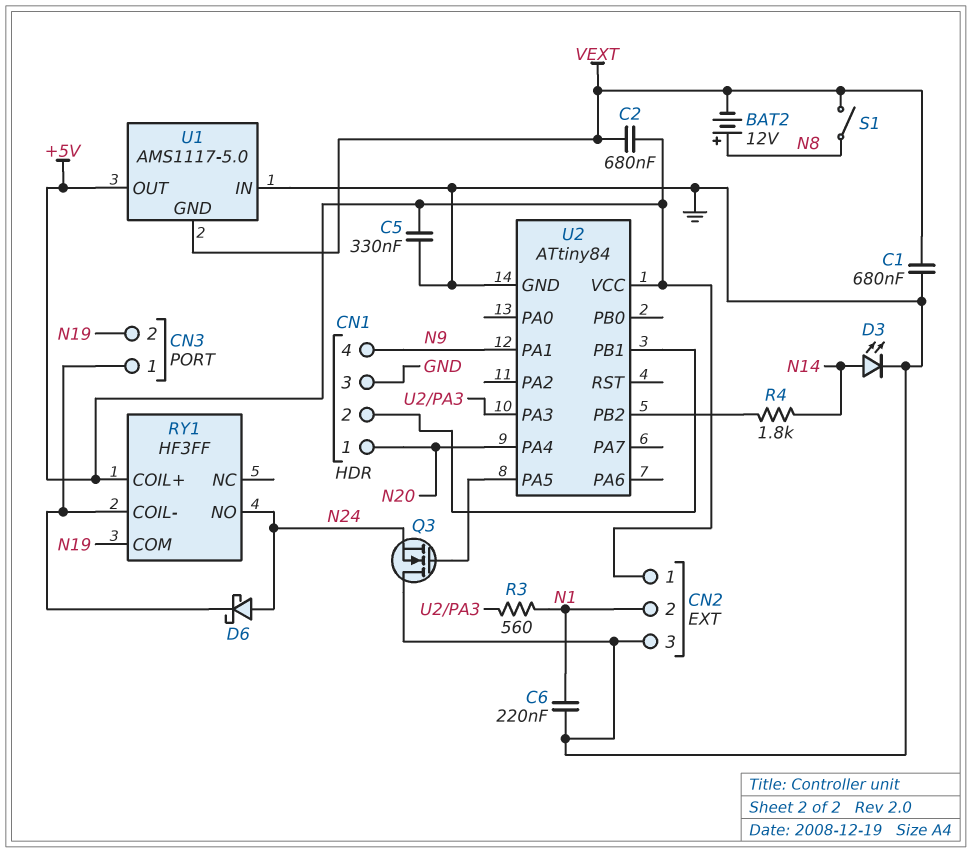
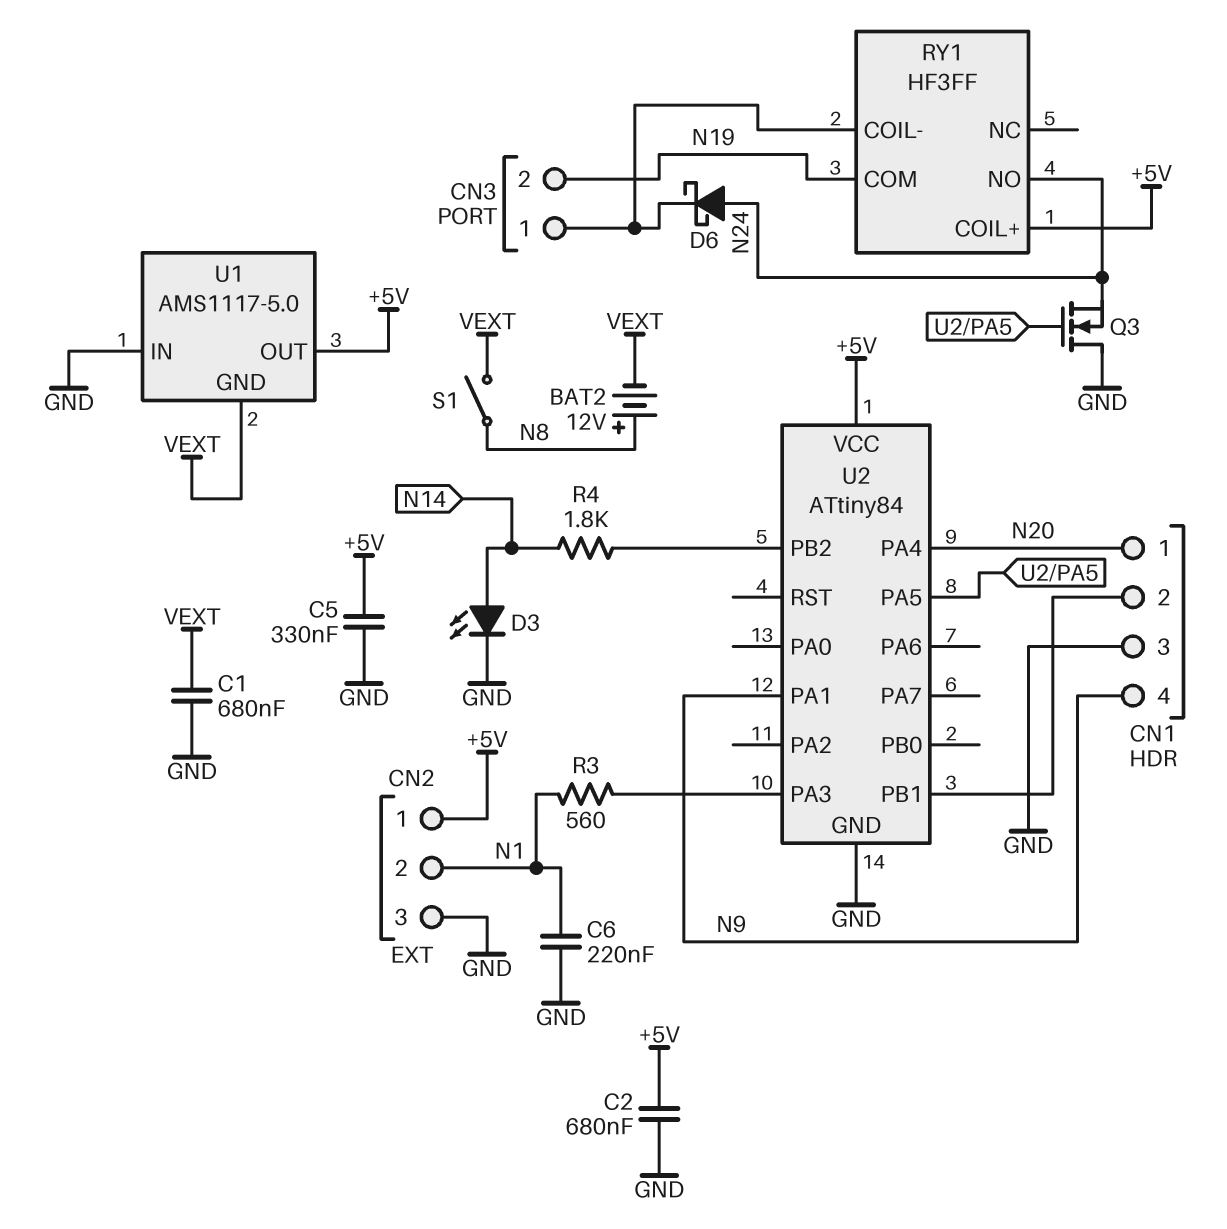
C2: 680nF (+5V, VEXT) -> 680nF (+5V, GND)

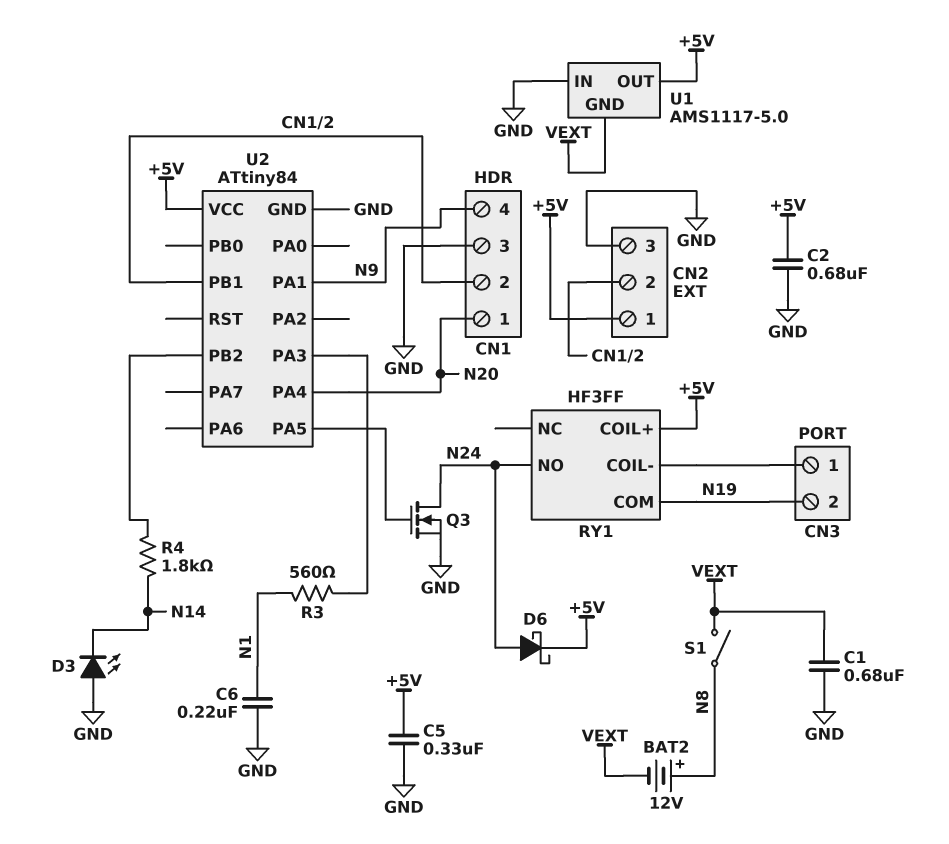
CN2 pin 2: N1 -> CN1/2
D3: LED (A N14, K GND) -> LED (A GND, K N14)
D6: schottky (A N24, K CN3/1) -> schottky (A N24, K +5V)
Q3: NMOS (G U2/PA5, D GND, S N24) -> NMOS (G U2/PA5, D N24, S GND)

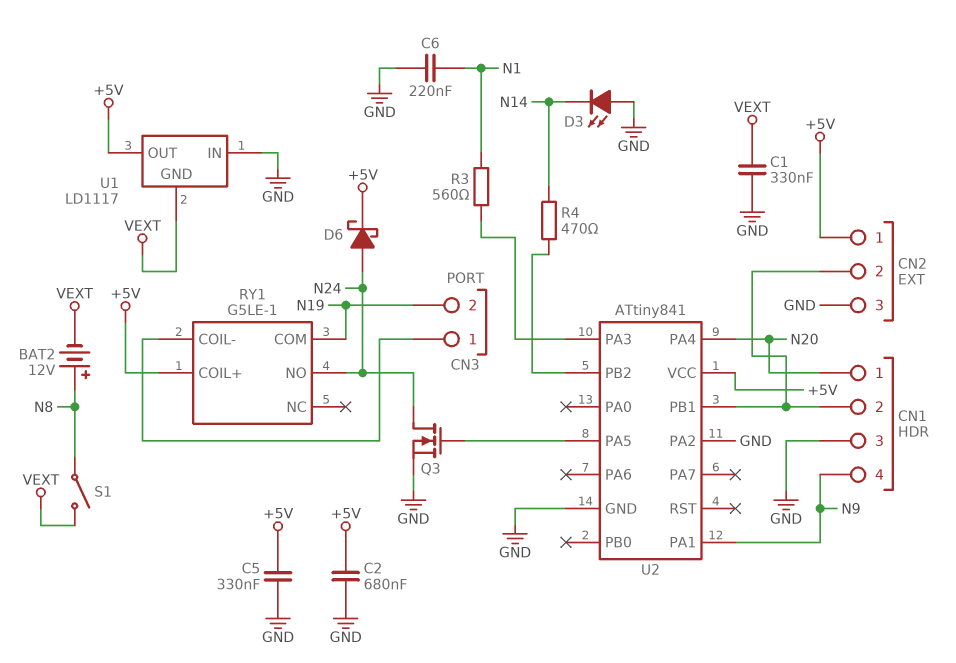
C1: 680nF (GND, VEXT) -> 330nF (GND, VEXT)
R4: 1.8k (N14, U2/PB2) -> 470 (N14, U2/PB2)
RY1: HF3FF -> G5LE-1
U1: AMS1117-5.0 -> LD1117
U2: ATtiny84 -> ATtiny841
U2 pin PA2: none -> GND

